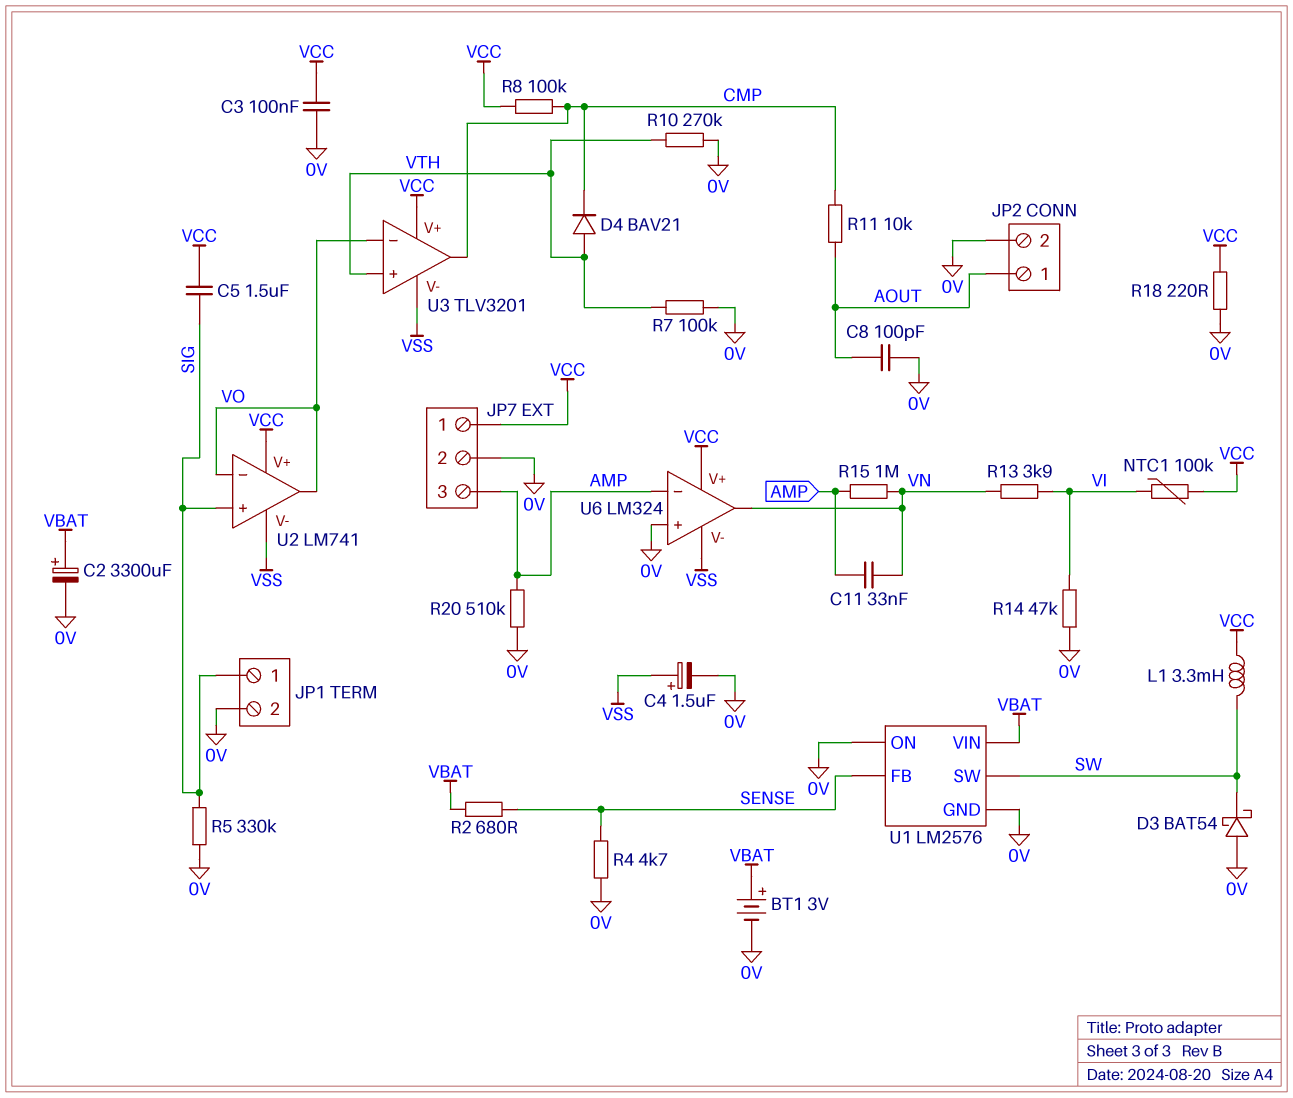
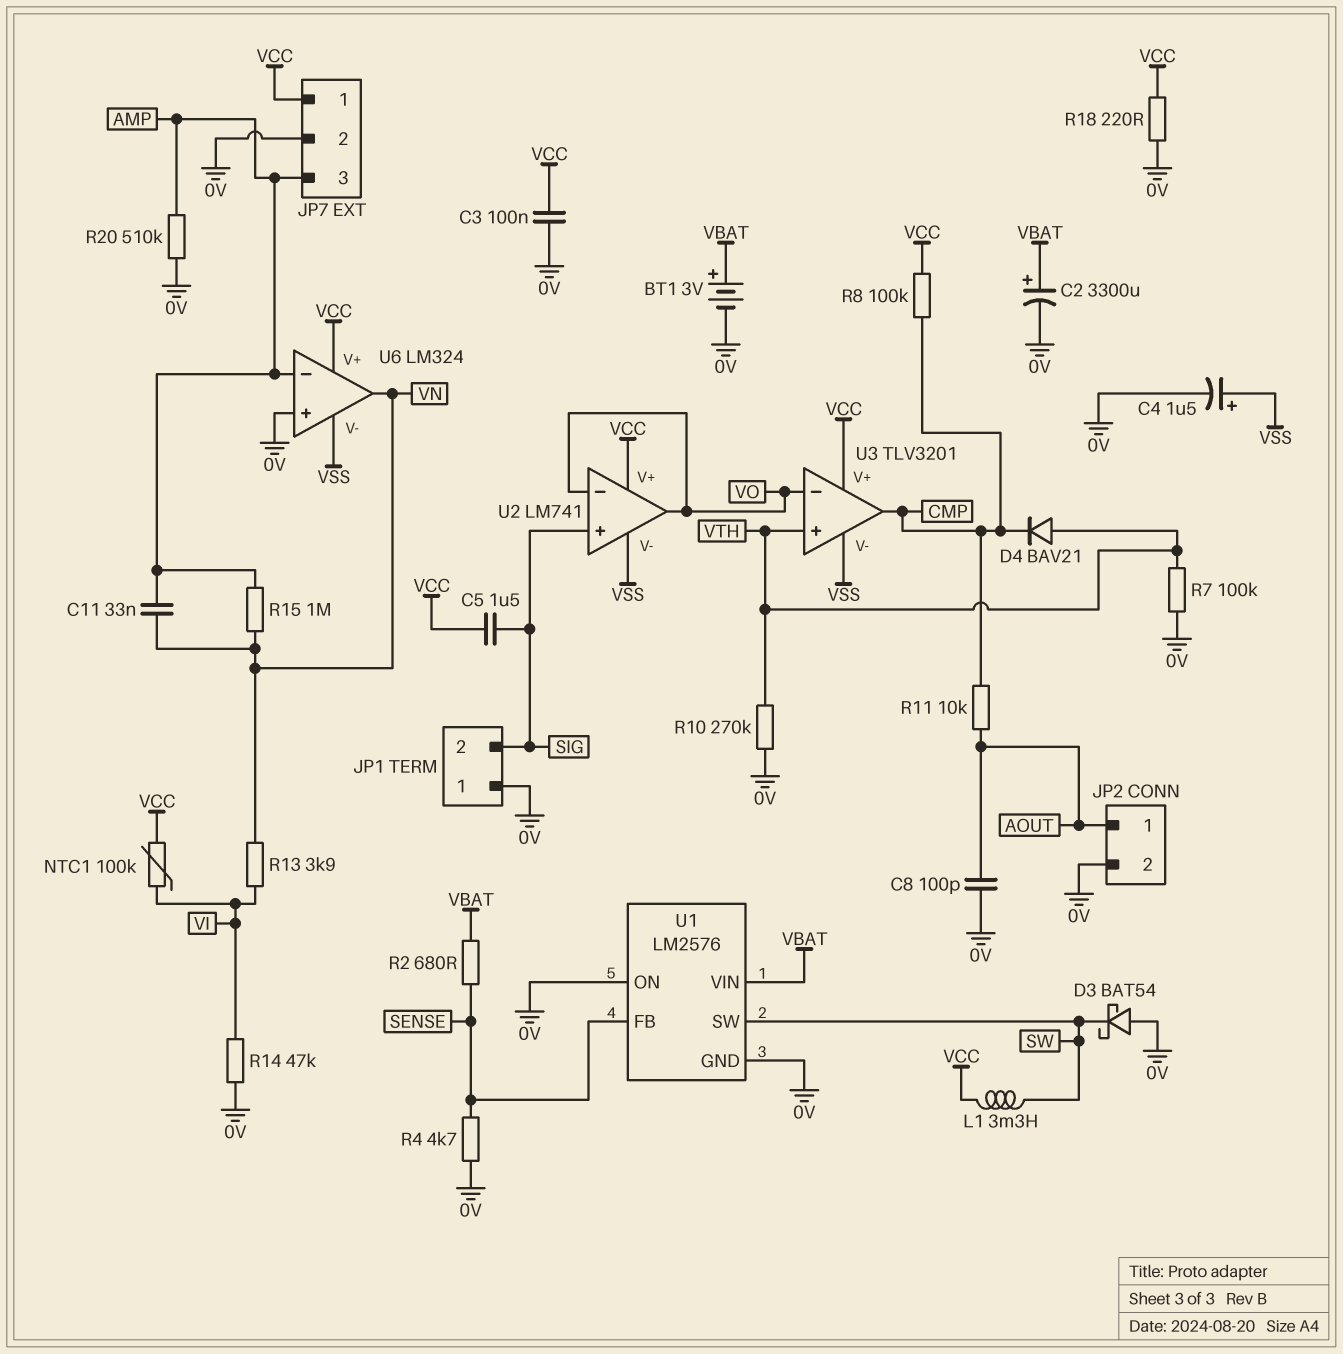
JP1 pin 1: SIG -> 0V
JP1 pin 2: 0V -> SIG
R5: 330k (0V, SIG) -> none

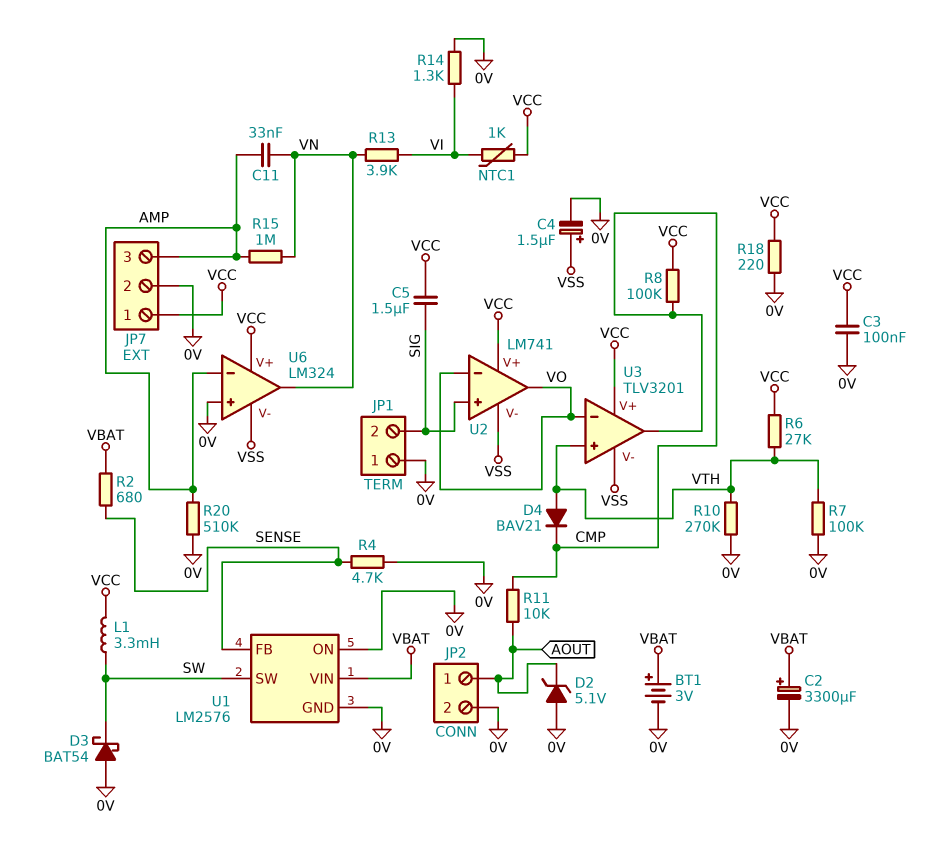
C8: 100pF (0V, AOUT) -> none
D2: none -> zener 5.1V (A 0V, K AOUT)
NTC1: 100k (VCC, VI) -> 1k (VCC, VI)
R6: none -> 27k (VCC, VTH)
R14: 47k (0V, VI) -> 1.3k (0V, VI)

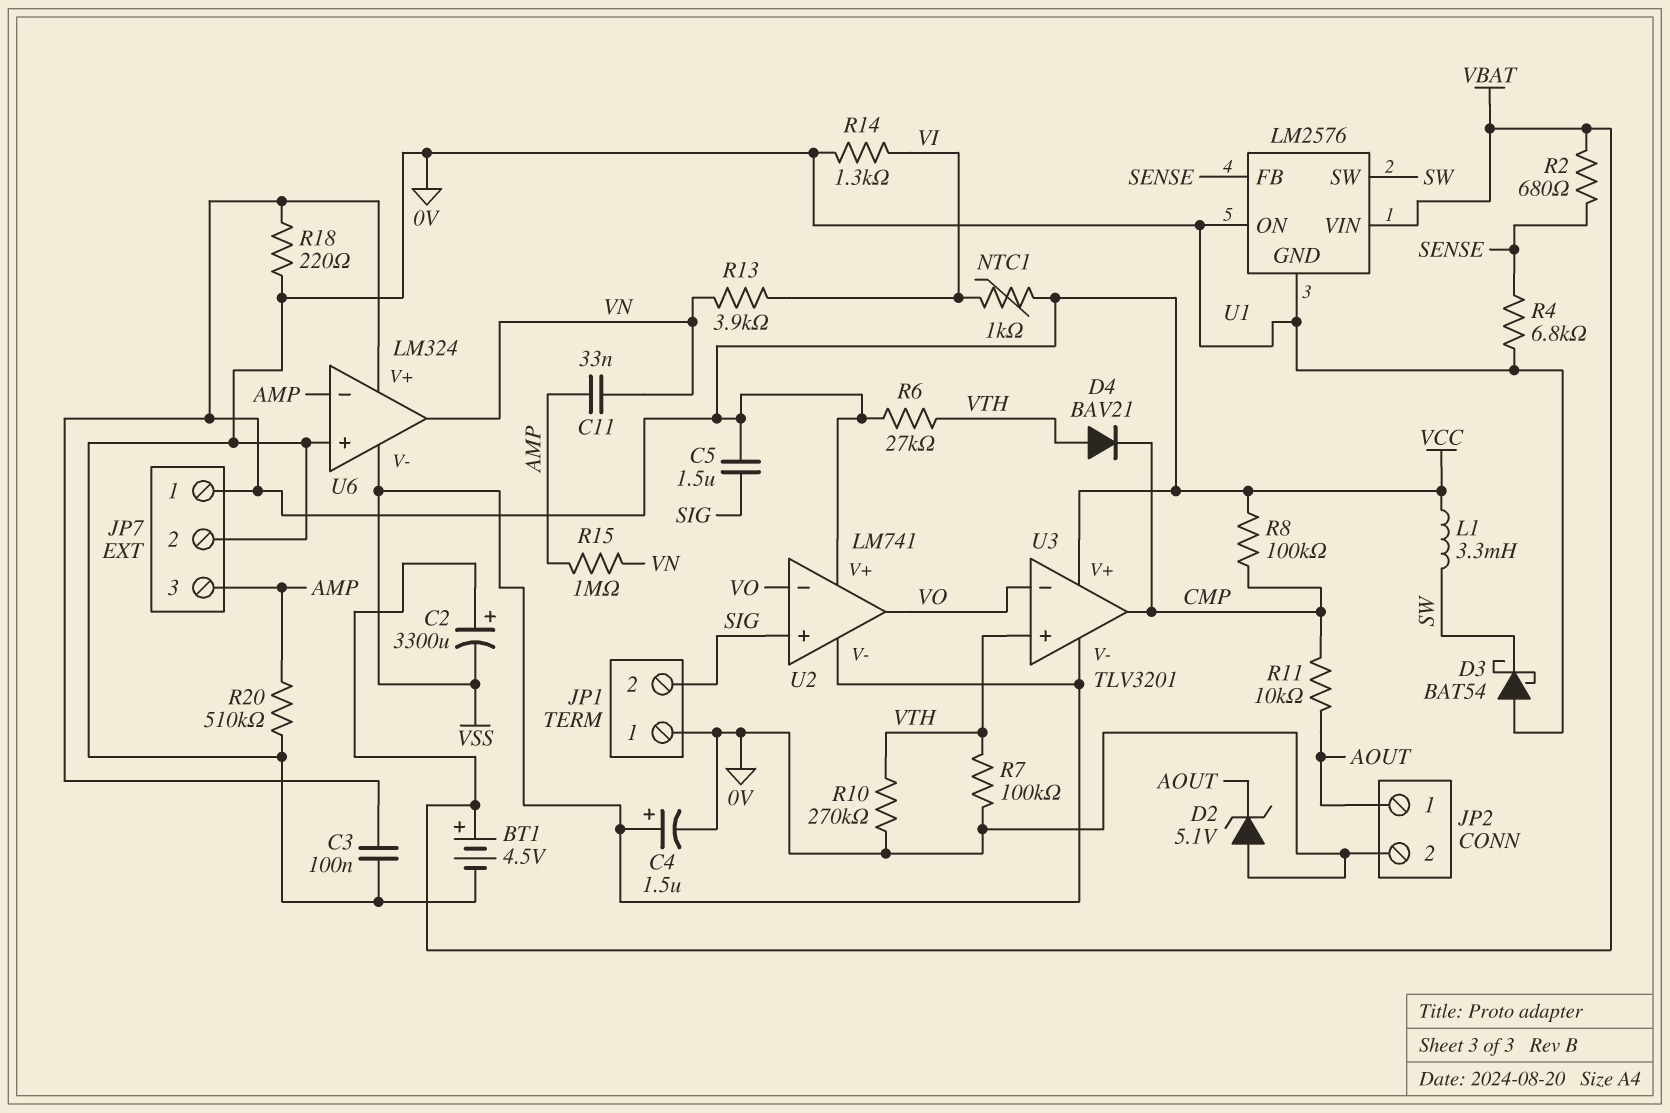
BT1: 3V (plus VBAT, minus 0V) -> 4.5V (plus VBAT, minus 0V)
C2: 3300uF (plus VBAT, minus 0V) -> 3300uF (plus VBAT, minus VSS)
R4: 4.7k (0V, SENSE) -> 6.8k (0V, SENSE)

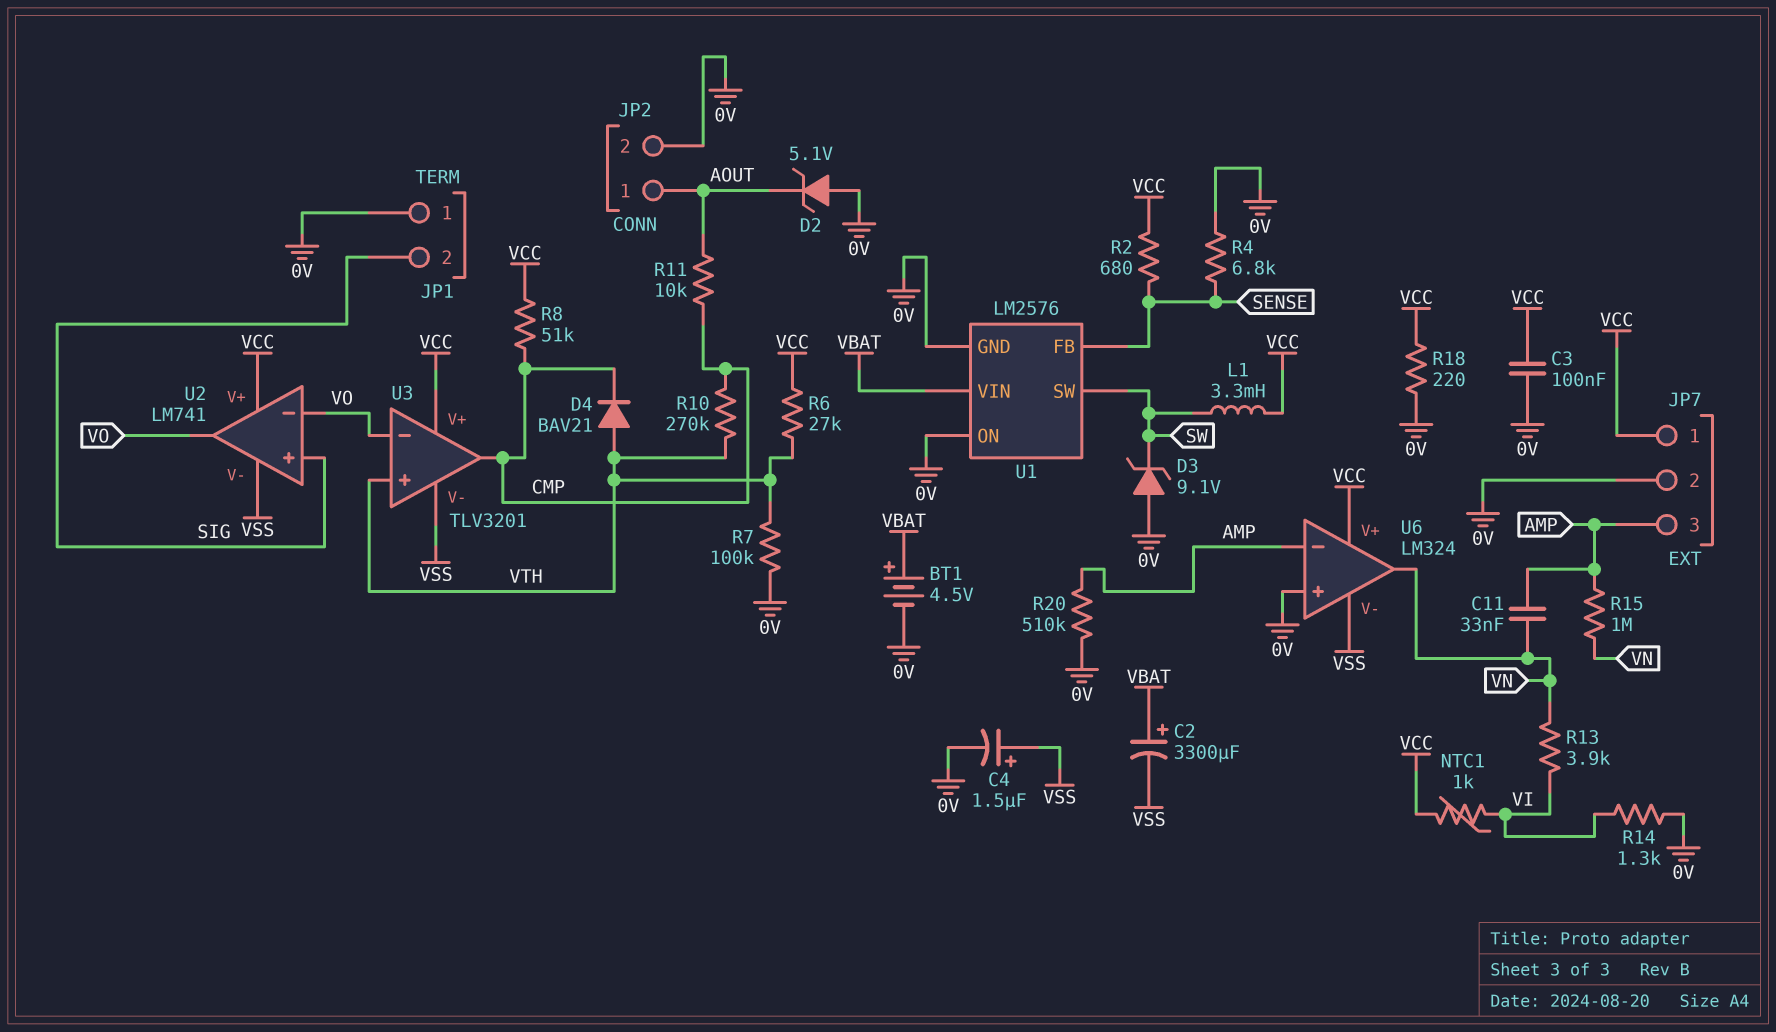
C5: 1.5uF (SIG, VCC) -> none
D3: schottky BAT54 (A 0V, K SW) -> zener 9.1V (A 0V, K SW)
R2: 680 (SENSE, VBAT) -> 680 (SENSE, VCC)
R8: 100k (CMP, VCC) -> 51k (CMP, VCC)
R10: 270k (0V, VTH) -> 270k (CMP, VTH)

